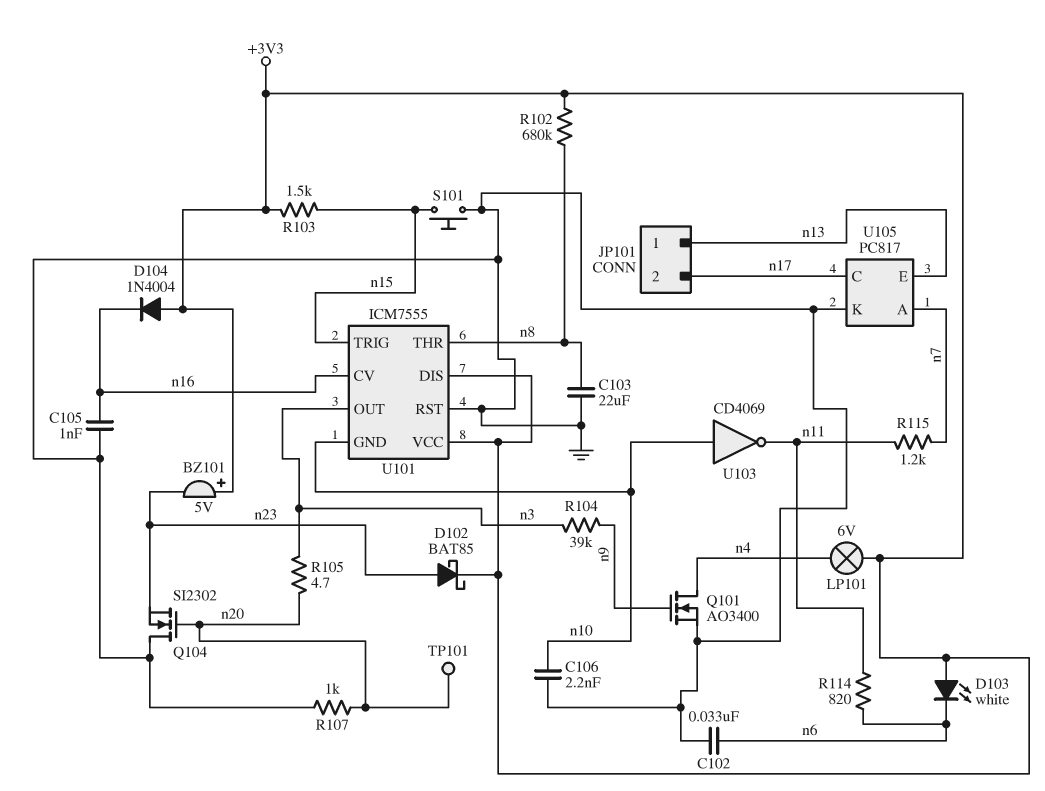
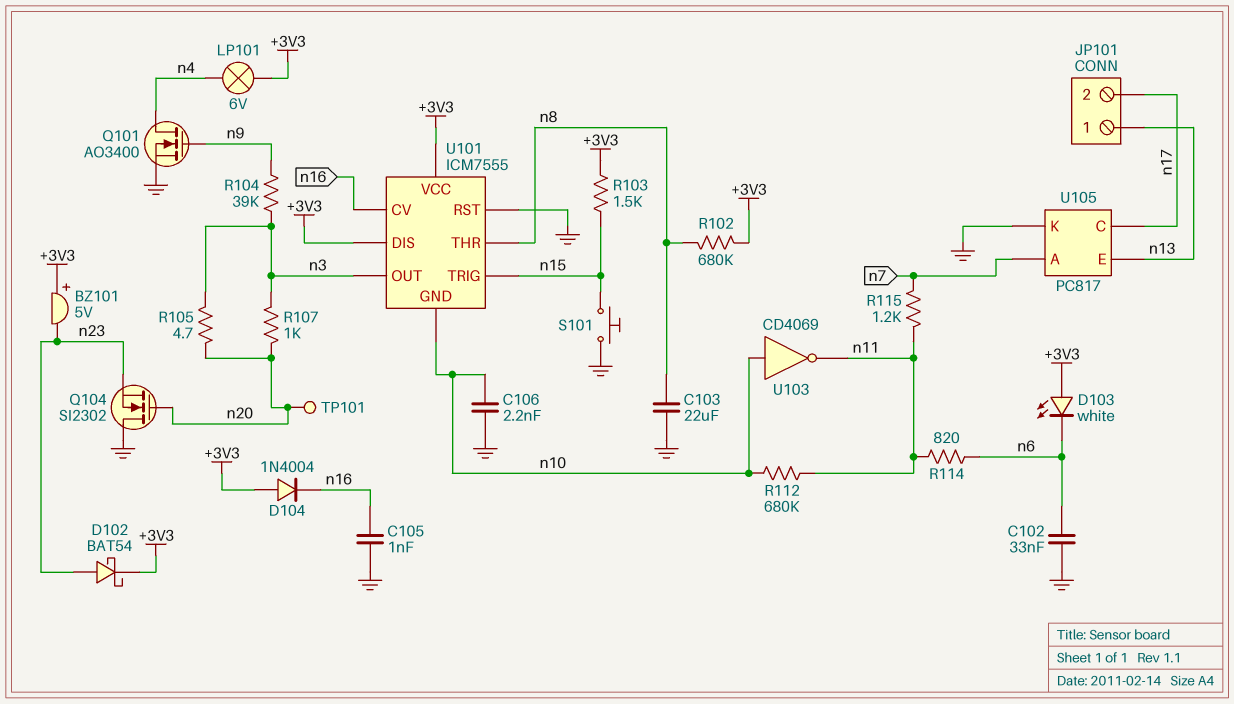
D102: schottky BAT85 (A n23, K +3V3) -> schottky BAT54 (A n23, K +3V3)
R107: 1k (GND, n20) -> 1k (n3, n20)
R112: none -> 680k (n10, n11)

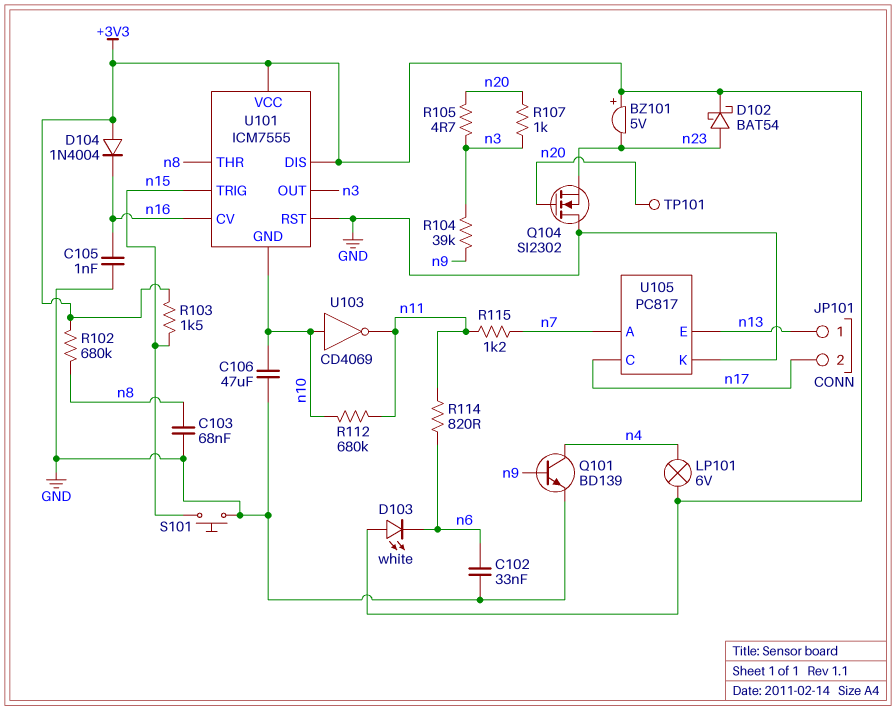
C103: 22uF (GND, n8) -> 68nF (GND, n8)
C106: 2.2nF (GND, n10) -> 47uF (GND, n10)
Q101: NMOS AO3400 (G n9, D n4, S GND) -> NPN BD139 (B n9, C n4, E GND)

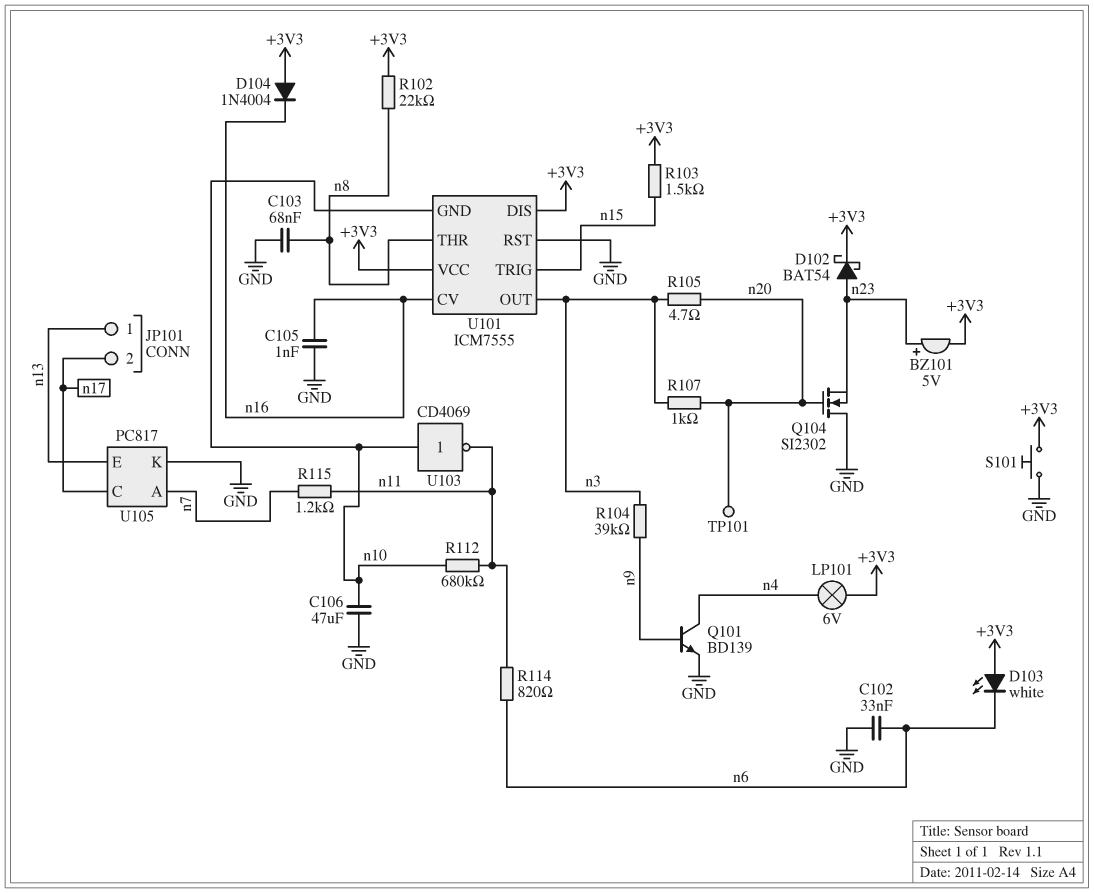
BZ101: buzzer 5V (plus +3V3, minus n23) -> buzzer 5V (plus n23, minus +3V3)
R102: 680k (+3V3, n8) -> 22k (+3V3, n8)
S101: button (GND, n15) -> button (+3V3, GND)

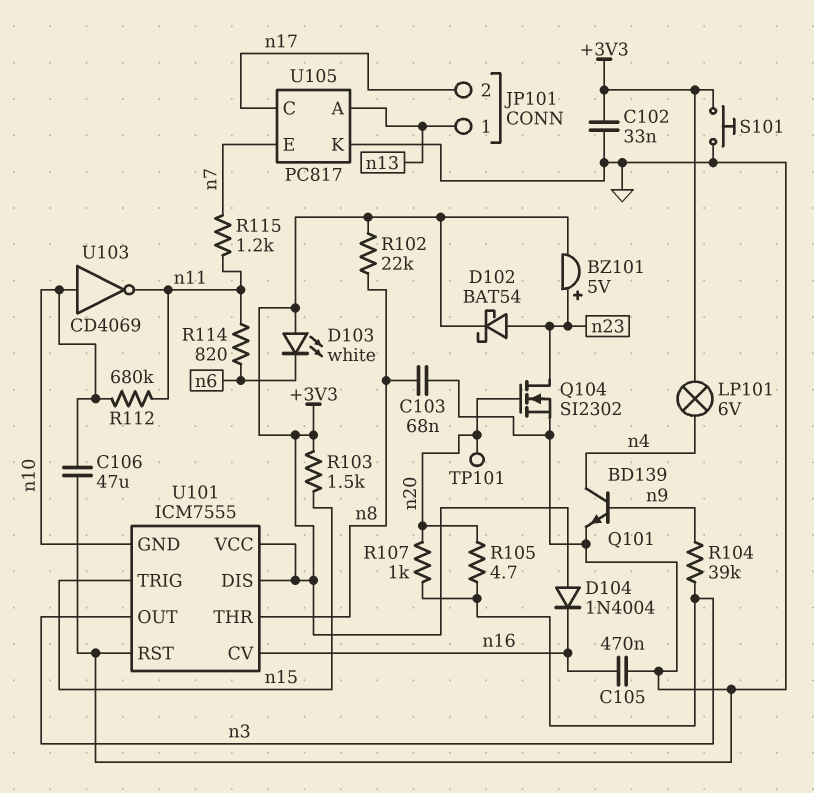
C102: 33nF (GND, n6) -> 33nF (+3V3, GND)
C105: 1nF (GND, n16) -> 470nF (GND, n16)
Q104: NMOS SI2302 (G n20, D GND, S n23) -> NMOS SI2302 (G n20, D n23, S GND)
U105 pin A: n7 -> n13
U105 pin E: n13 -> n7

